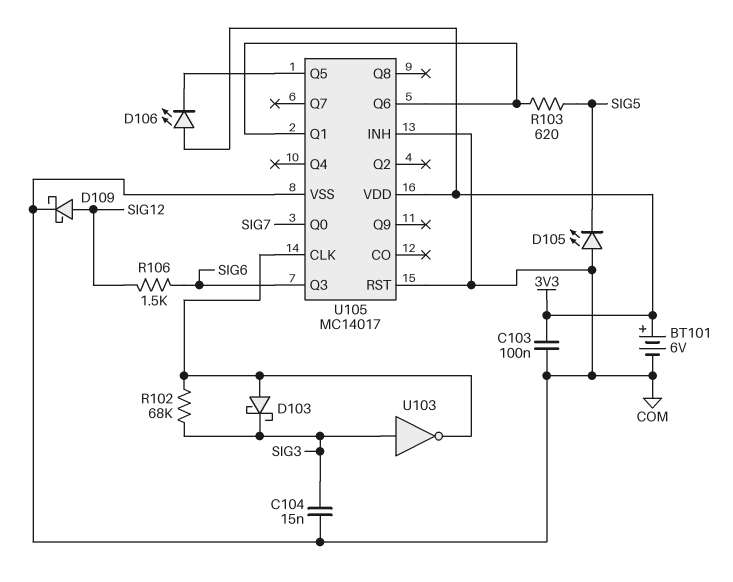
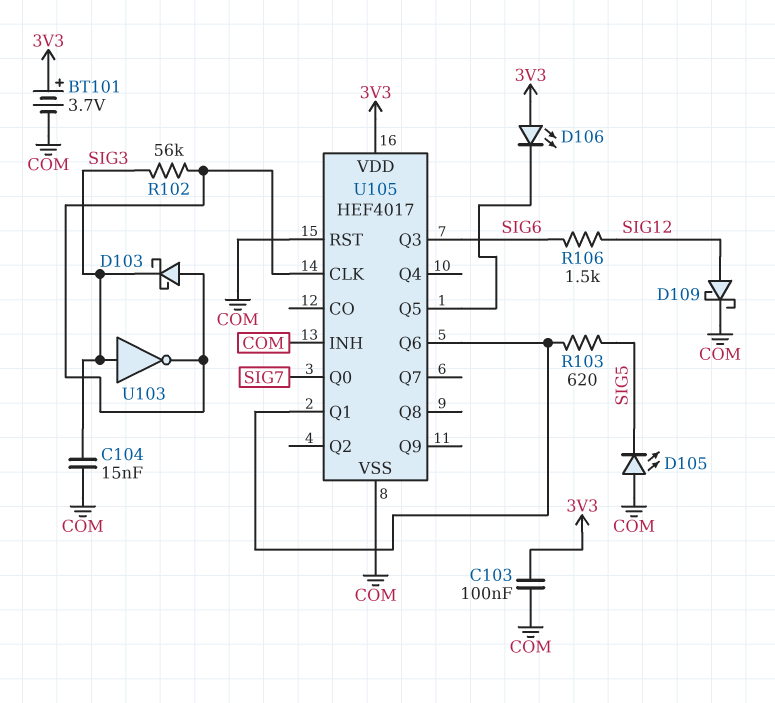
BT101: 6V (plus 3V3, minus COM) -> 3.7V (plus 3V3, minus COM)
R102: 68k (SIG3, U105/CLK) -> 56k (SIG3, U105/CLK)
U105: MC14017 -> HEF4017

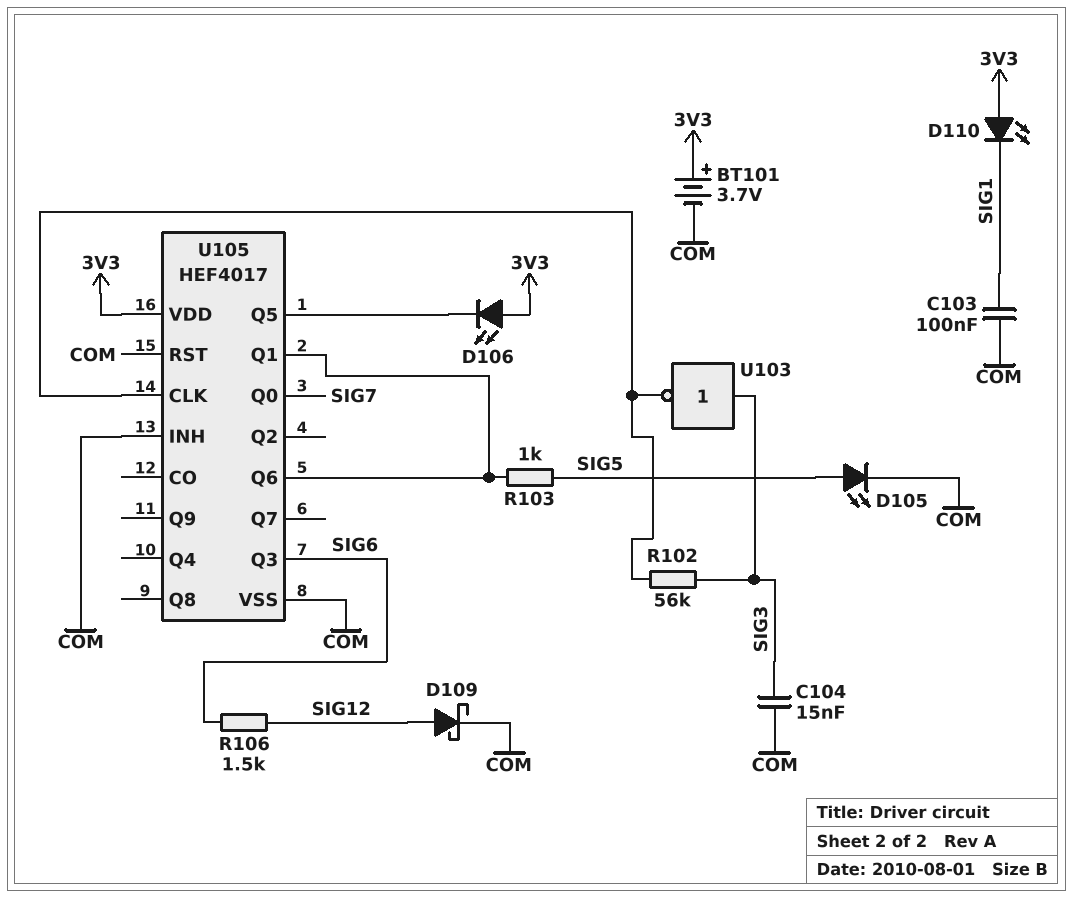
C103: 100nF (3V3, COM) -> 100nF (COM, SIG1)
D103: schottky (A U105/CLK, K SIG3) -> none
D105: LED (A COM, K SIG5) -> LED (A SIG5, K COM)
D110: none -> LED (A 3V3, K SIG1)
R103: 620 (SIG5, U105/Q1) -> 1k (SIG5, U105/Q1)

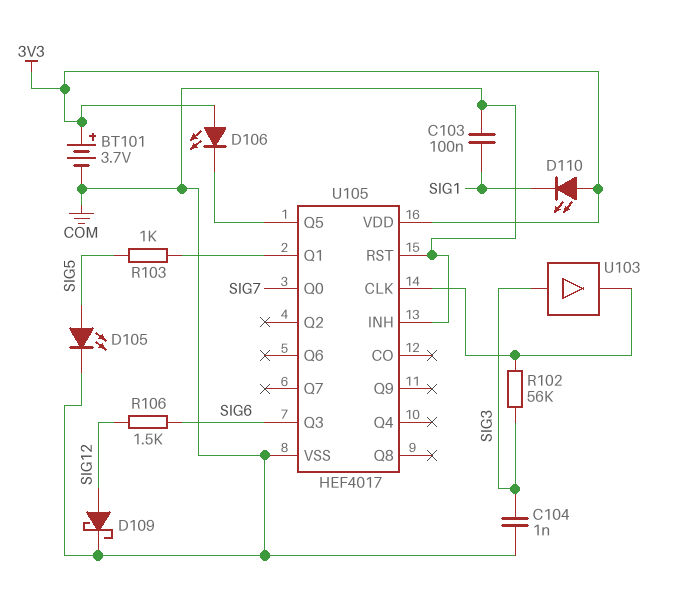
C104: 15nF (COM, SIG3) -> 1nF (COM, SIG3)
U103: NOT (in SIG3, out U105/CLK) -> buffer (in SIG3, out U105/CLK)
U105 pin Q6: U105/Q1 -> none

